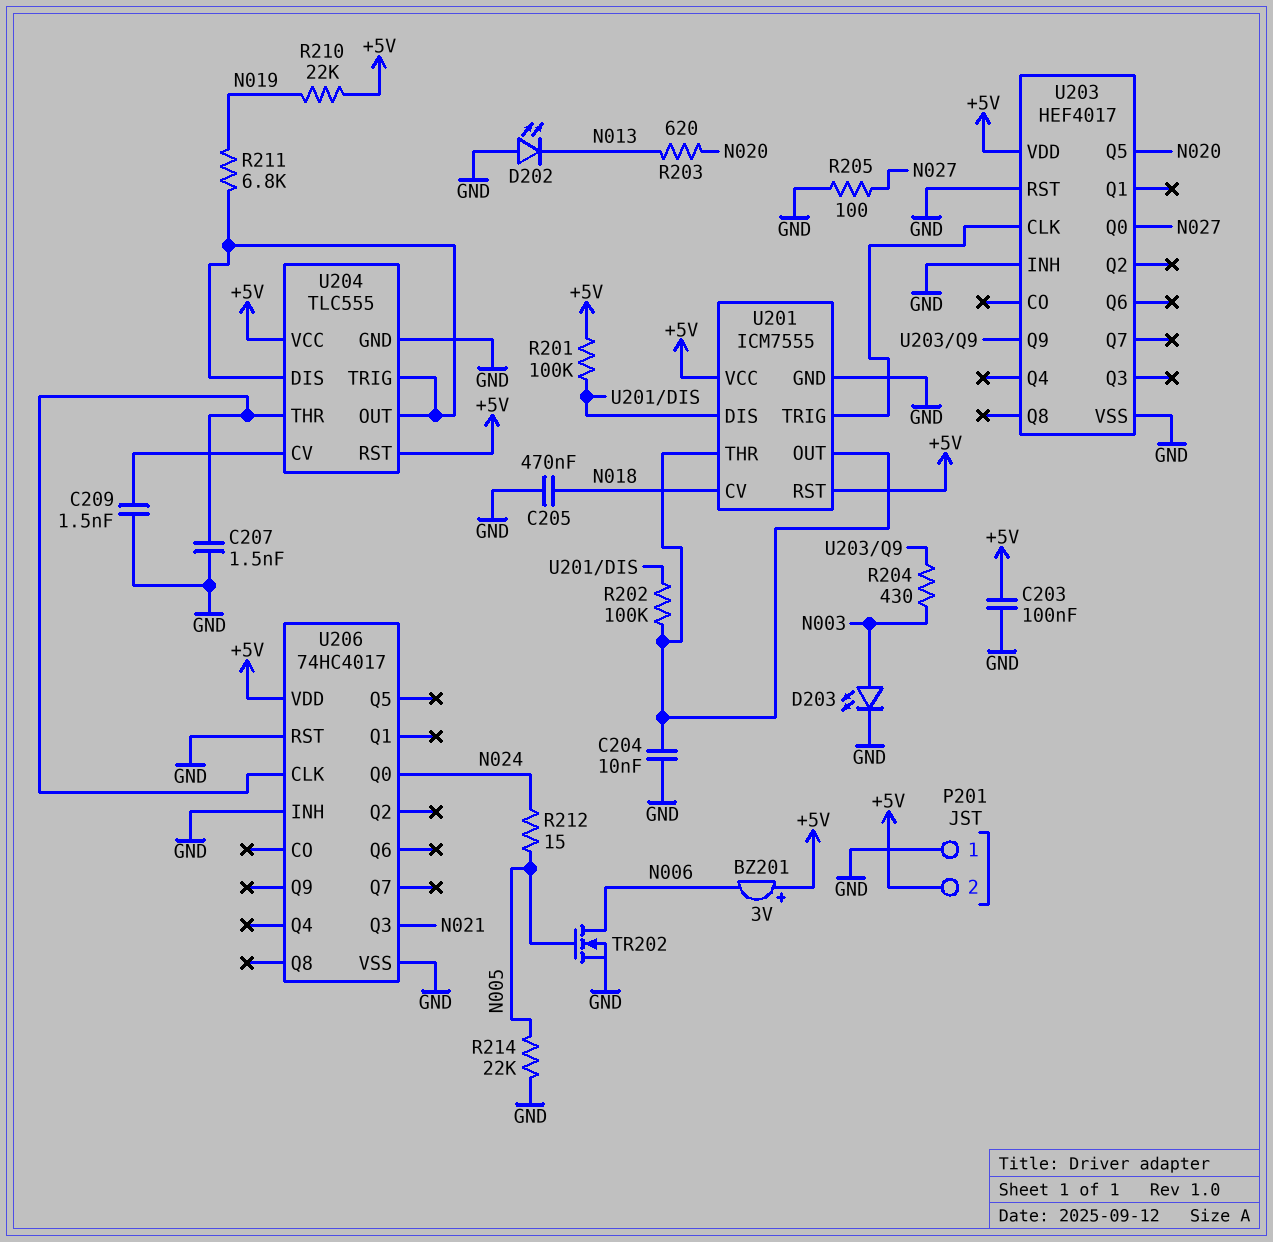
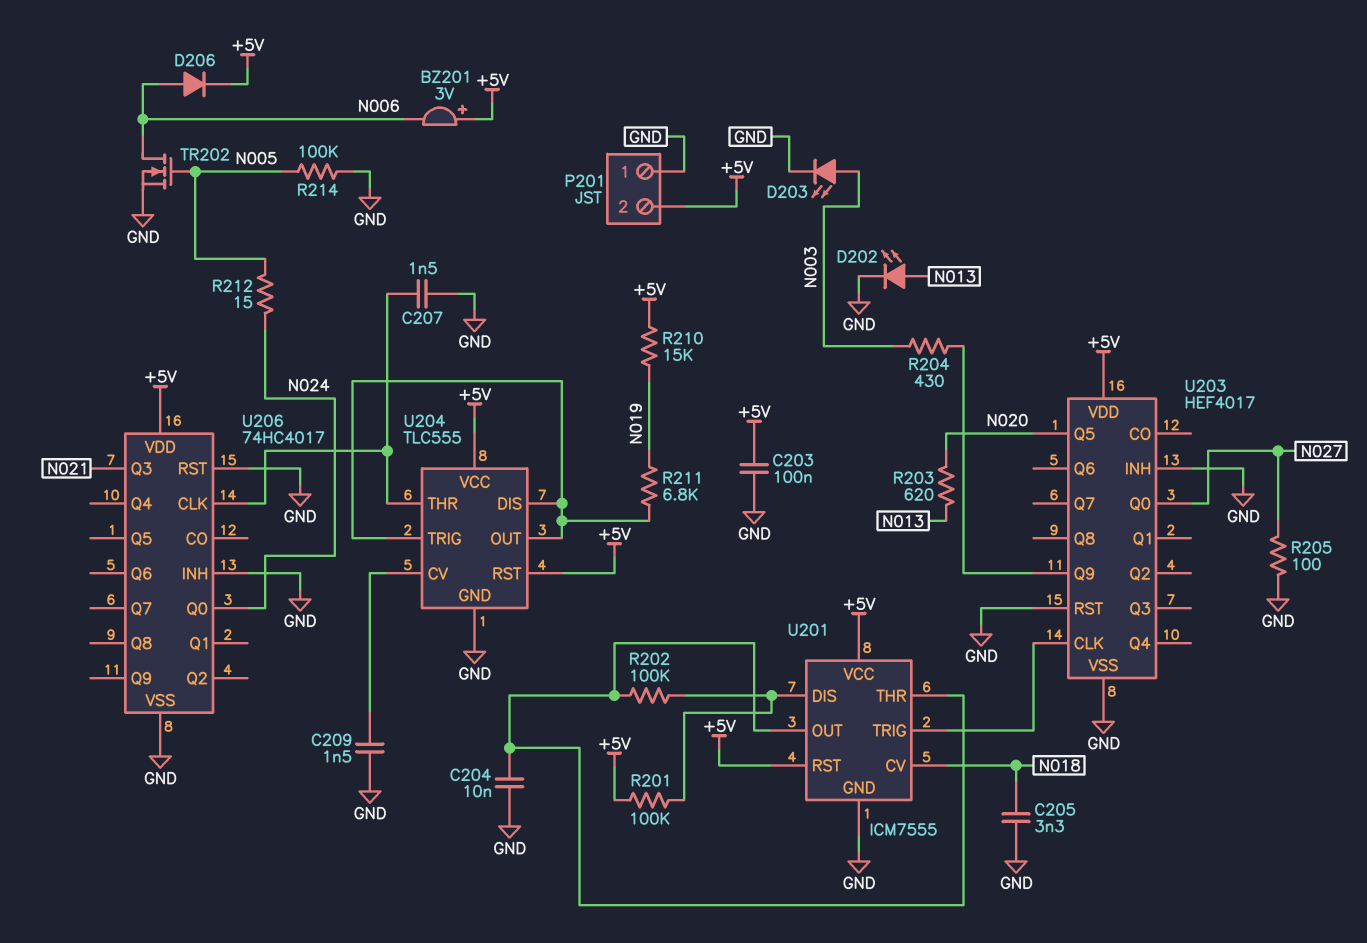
C205: 470nF (GND, N018) -> 3.3nF (GND, N018)
D202: LED (A GND, K N013) -> LED (A N013, K GND)
D206: none -> diode (A N006, K +5V)
R210: 22k (+5V, N019) -> 15k (+5V, N019)
R214: 22k (GND, N005) -> 100k (GND, N005)

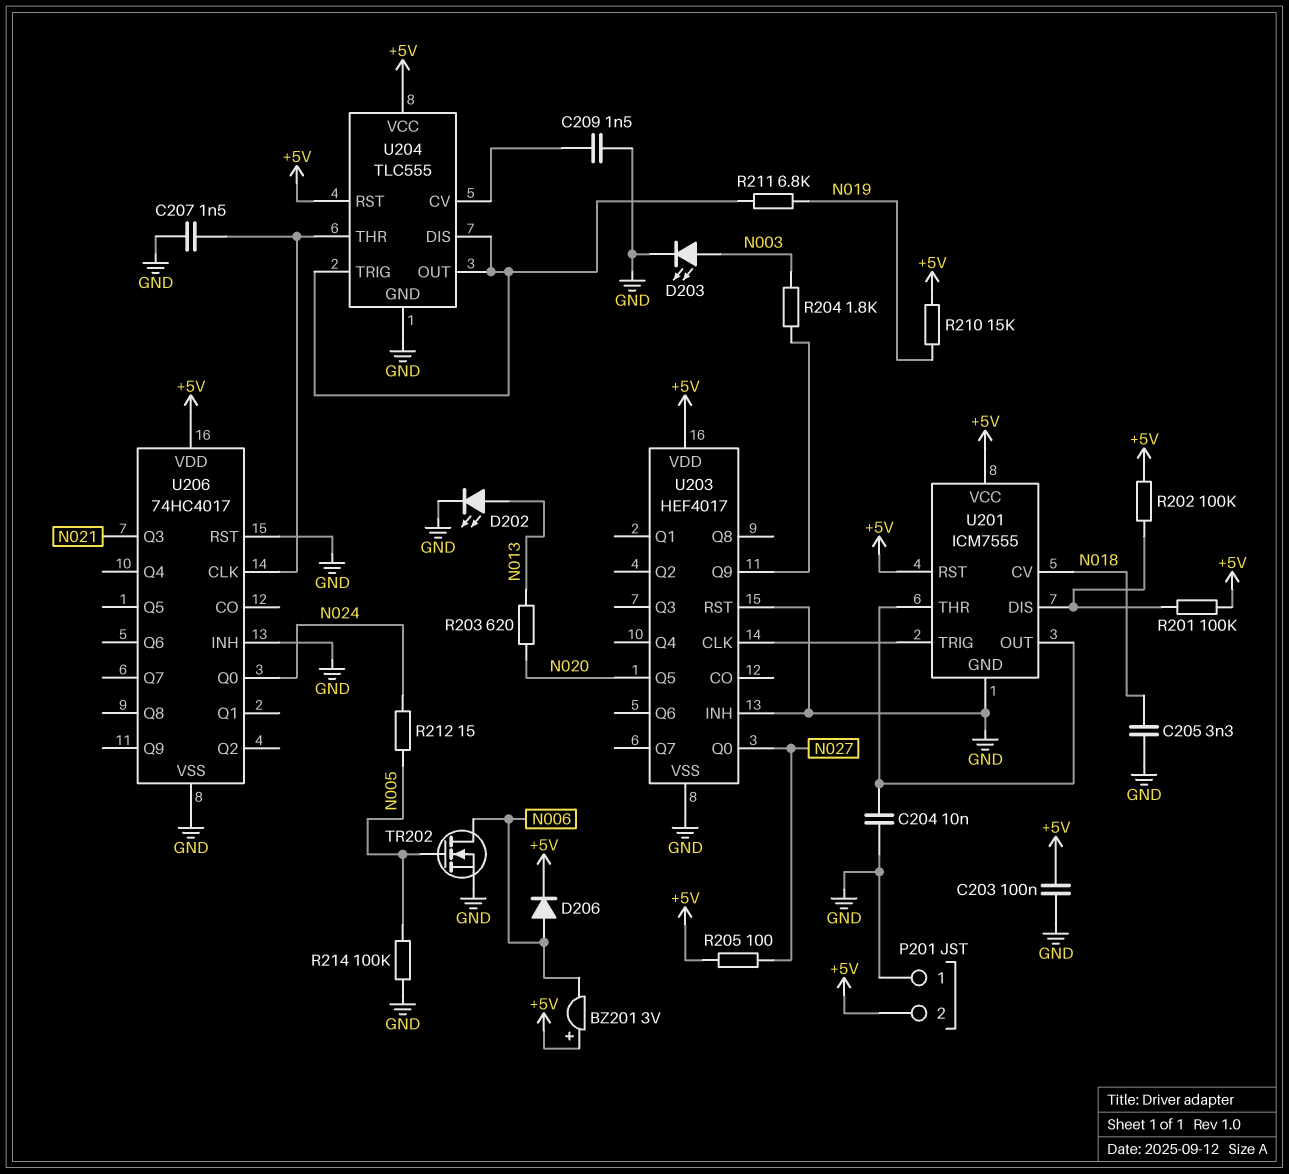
R202: 100k (U201/DIS, U201/OUT) -> 100k (+5V, U201/DIS)
R204: 430 (N003, U203/Q9) -> 1.8k (N003, U203/Q9)
R205: 100 (GND, N027) -> 100 (+5V, N027)

